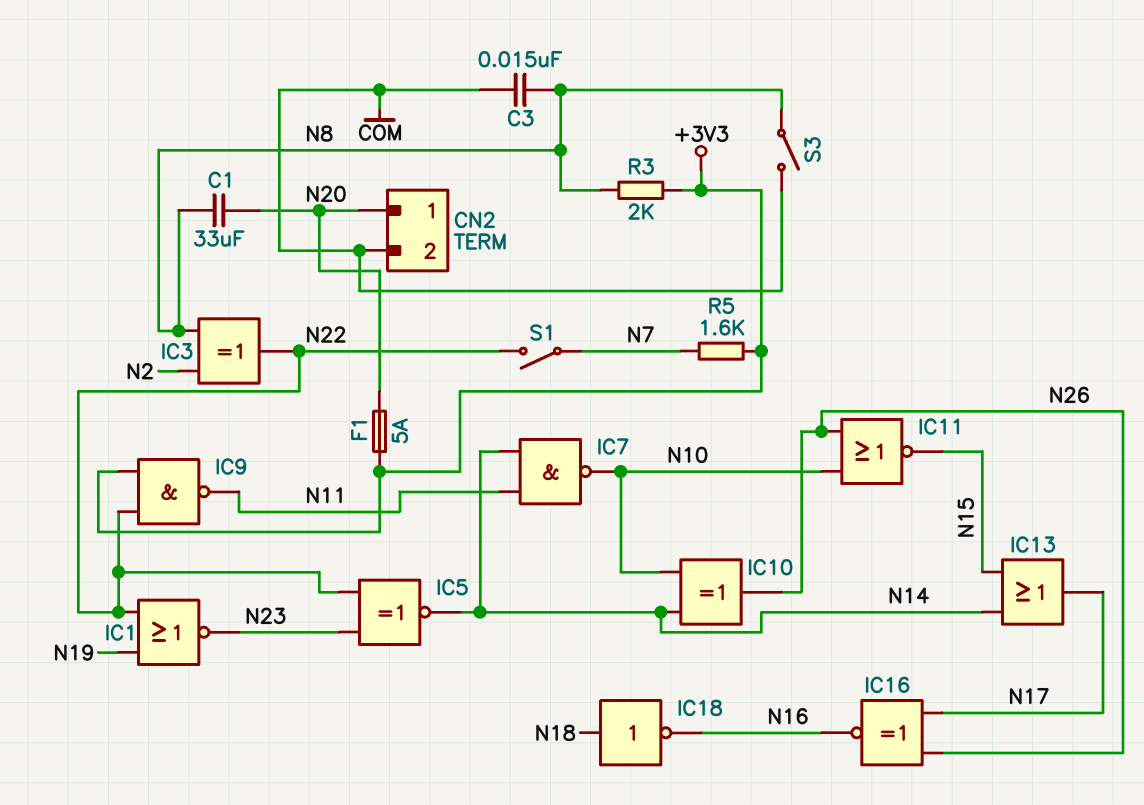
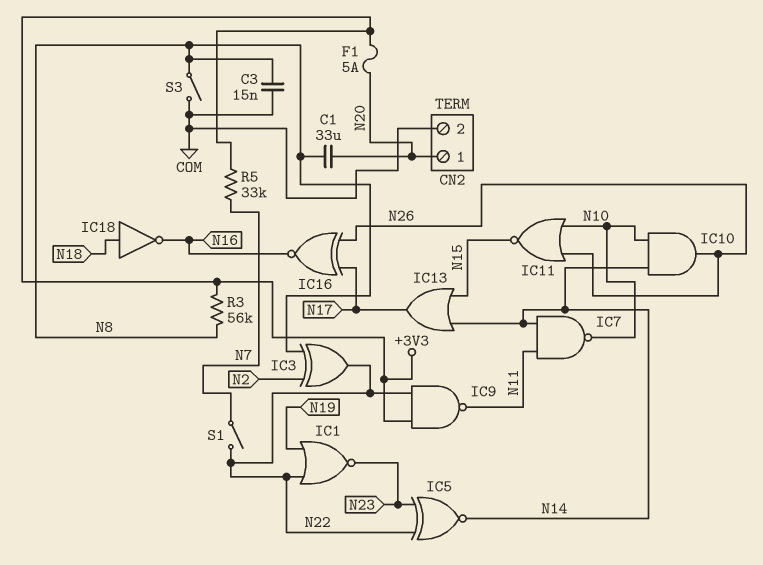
IC10: XOR (in N10, in N14, out N26) -> AND (in N10, in N14, out N26)
R3: 2k (+3V3, N8) -> 56k (+3V3, N8)
R5: 1.6k (+3V3, N7) -> 33k (+3V3, N7)

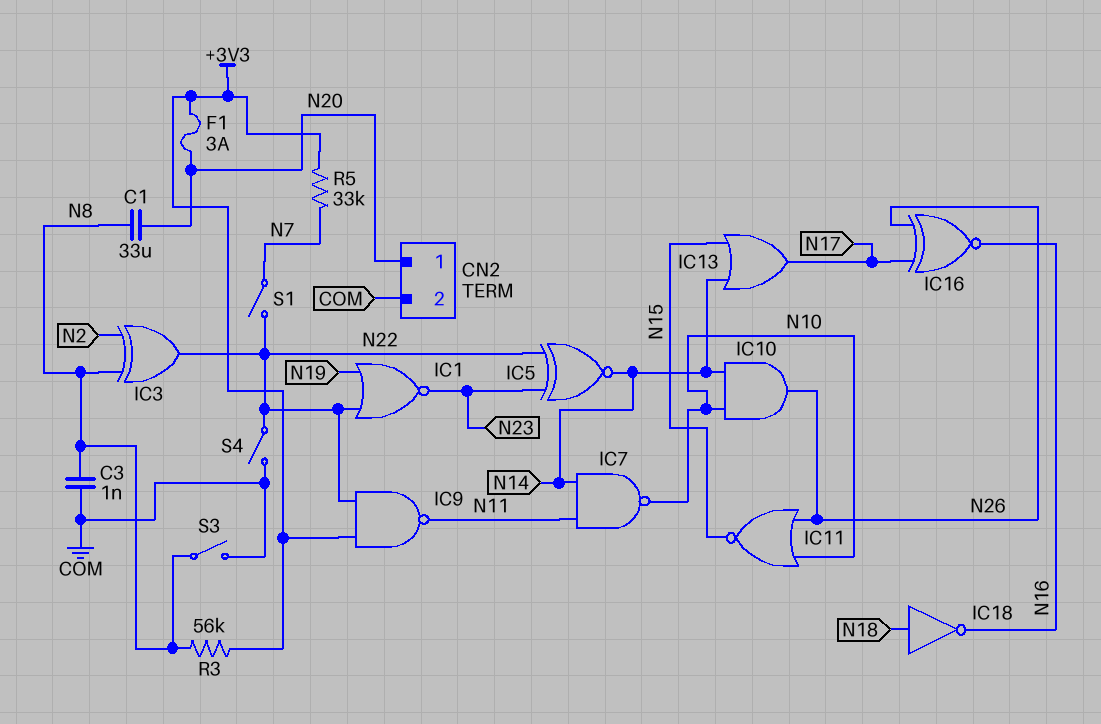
C3: 15nF (COM, N8) -> 1nF (COM, N8)
F1: 5A (+3V3, N20) -> 3A (+3V3, N20)
S4: none -> switch (COM, N22)

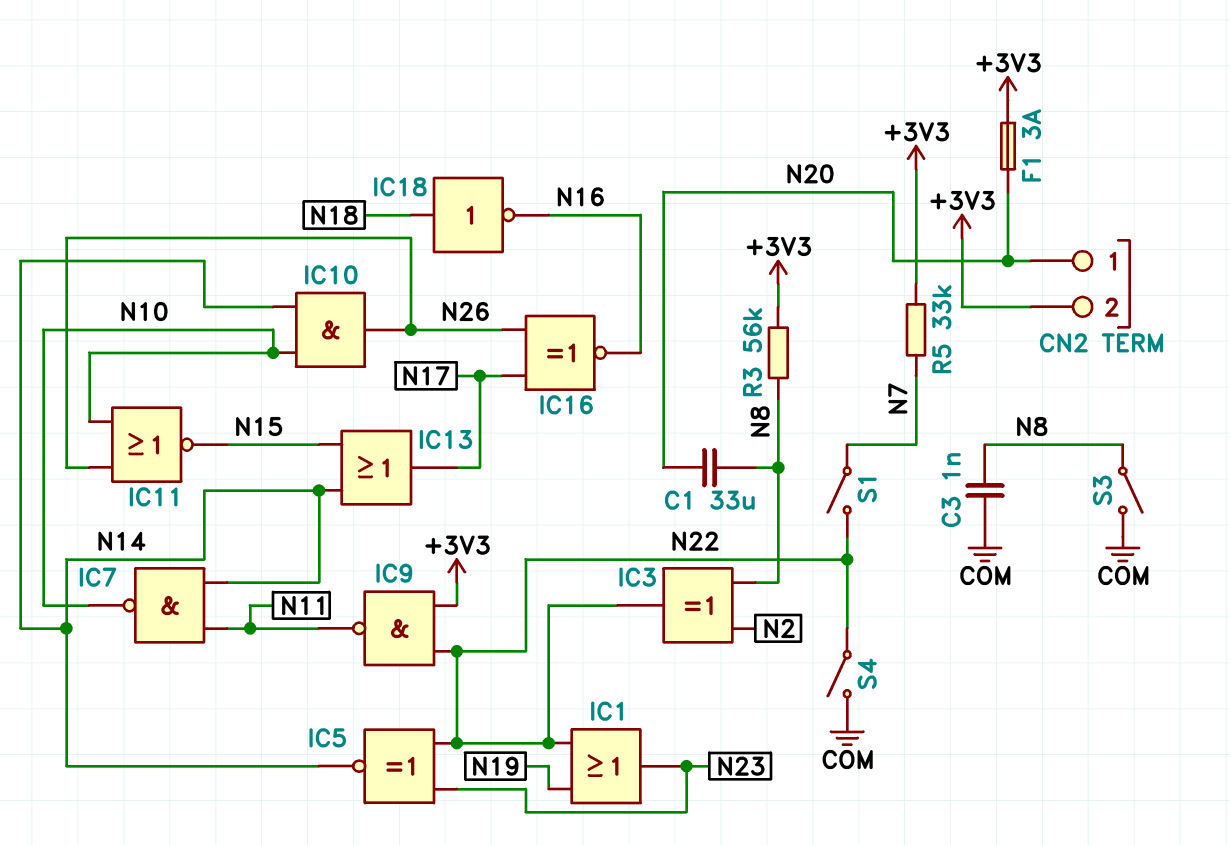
CN2 pin 2: COM -> +3V3
IC1: NOR (in N19, in N22, out N23) -> OR (in N19, in N22, out N23)

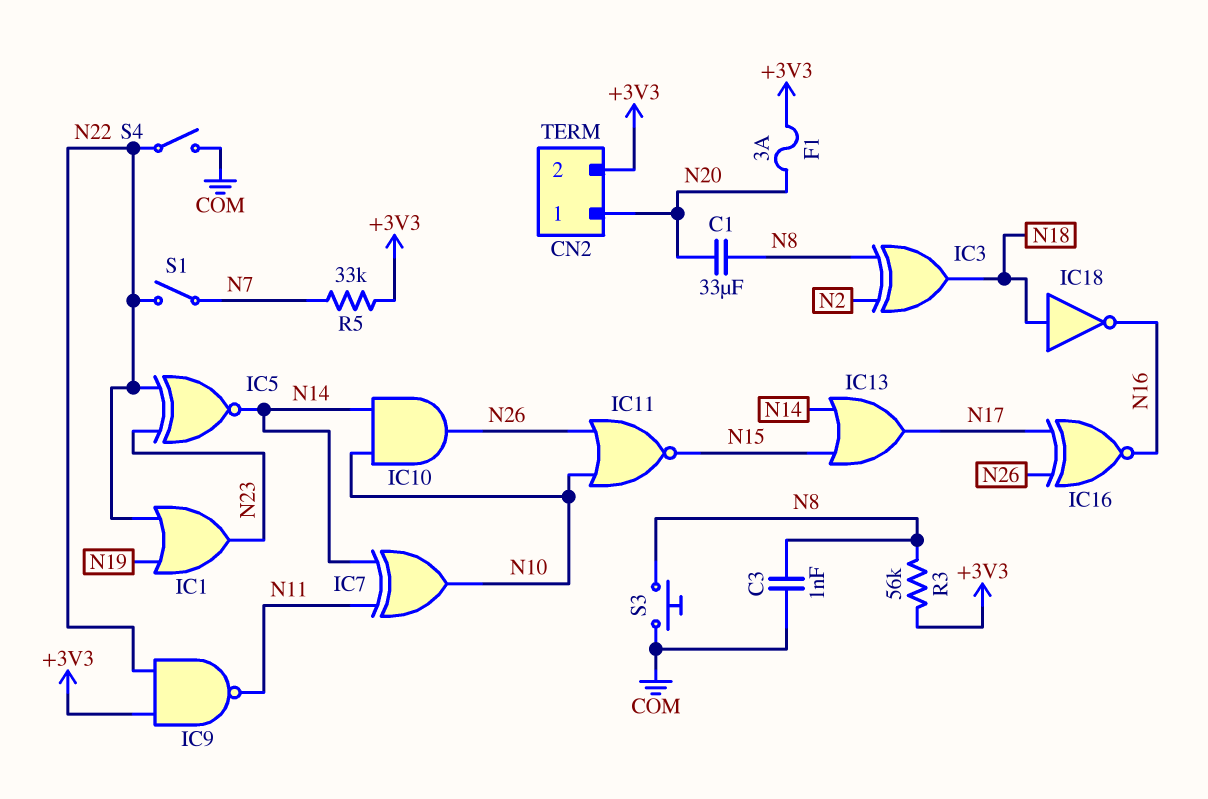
IC3: XOR (in N2, in N8, out N22) -> XOR (in N2, in N8, out N18)
IC7: NAND (in N11, in N14, out N10) -> XOR (in N11, in N14, out N10)
S3: switch (COM, N8) -> button (COM, N8)

